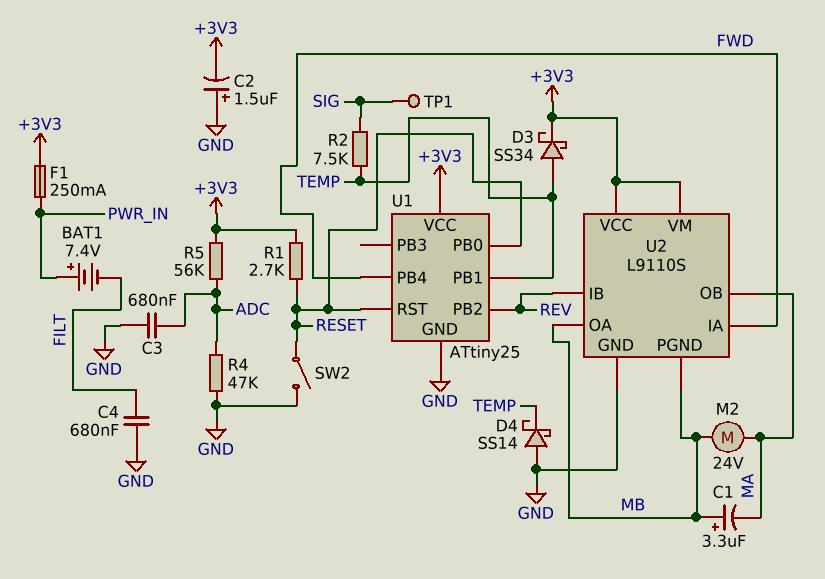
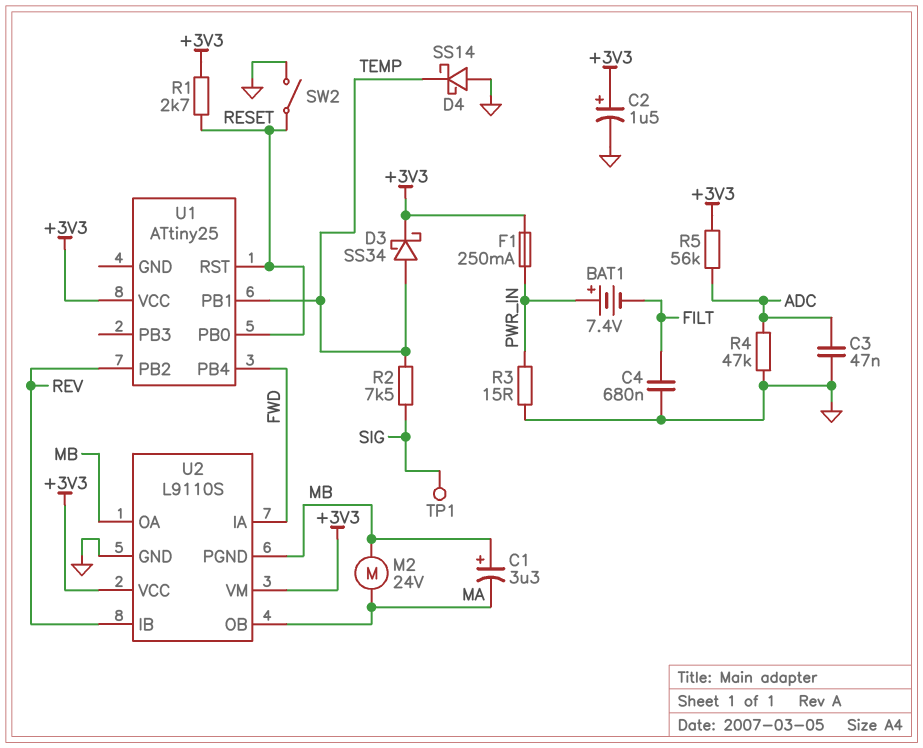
C2: 1.5uF (plus GND, minus +3V3) -> 1.5uF (plus +3V3, minus GND)
C3: 680nF (ADC, GND) -> 47nF (ADC, GND)
R3: none -> 15 (GND, PWR_IN)
U1 pin GND: GND -> none

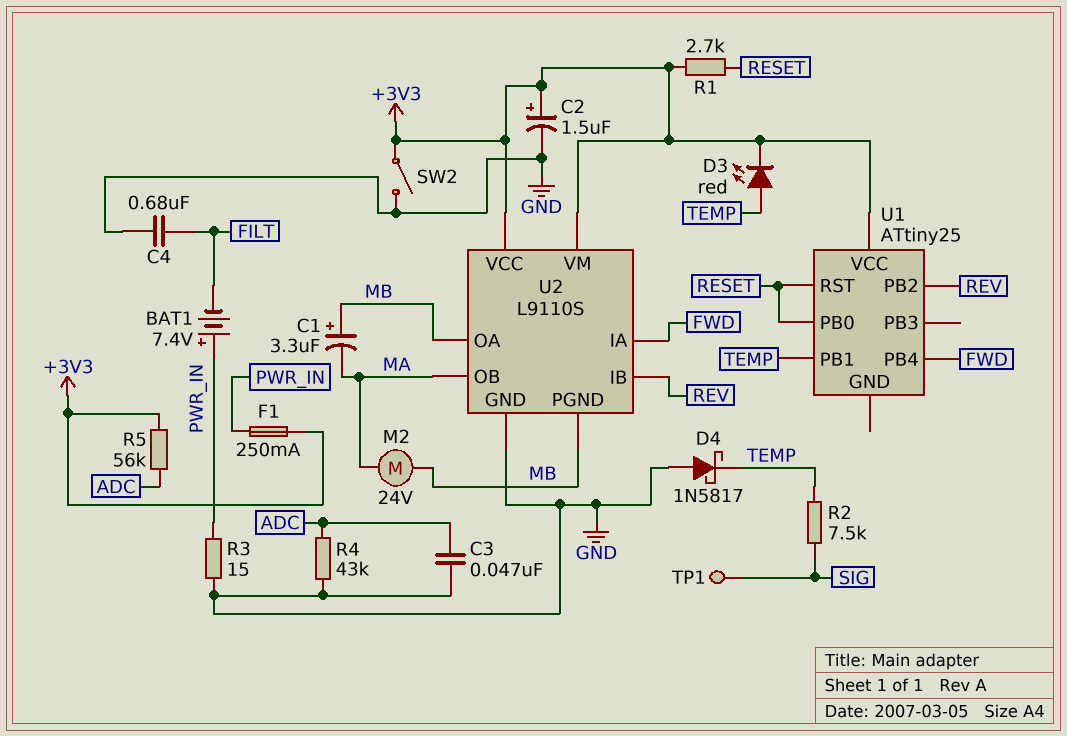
D3: schottky SS34 (A TEMP, K +3V3) -> LED red (A TEMP, K +3V3)
D4: schottky SS14 (A GND, K TEMP) -> schottky 1N5817 (A GND, K TEMP)
R4: 47k (ADC, GND) -> 43k (ADC, GND)
SW2: switch (GND, RESET) -> switch (+3V3, GND)

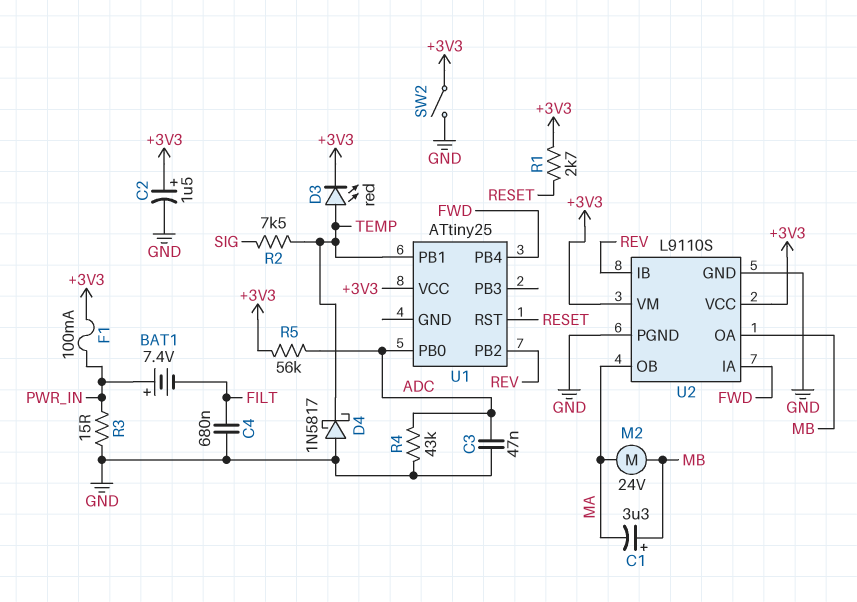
F1: 250mA (+3V3, PWR_IN) -> 100mA (+3V3, PWR_IN)
TP1: test point (SIG) -> none
U1 pin PB0: RESET -> ADC
U2 pin PGND: MB -> GND

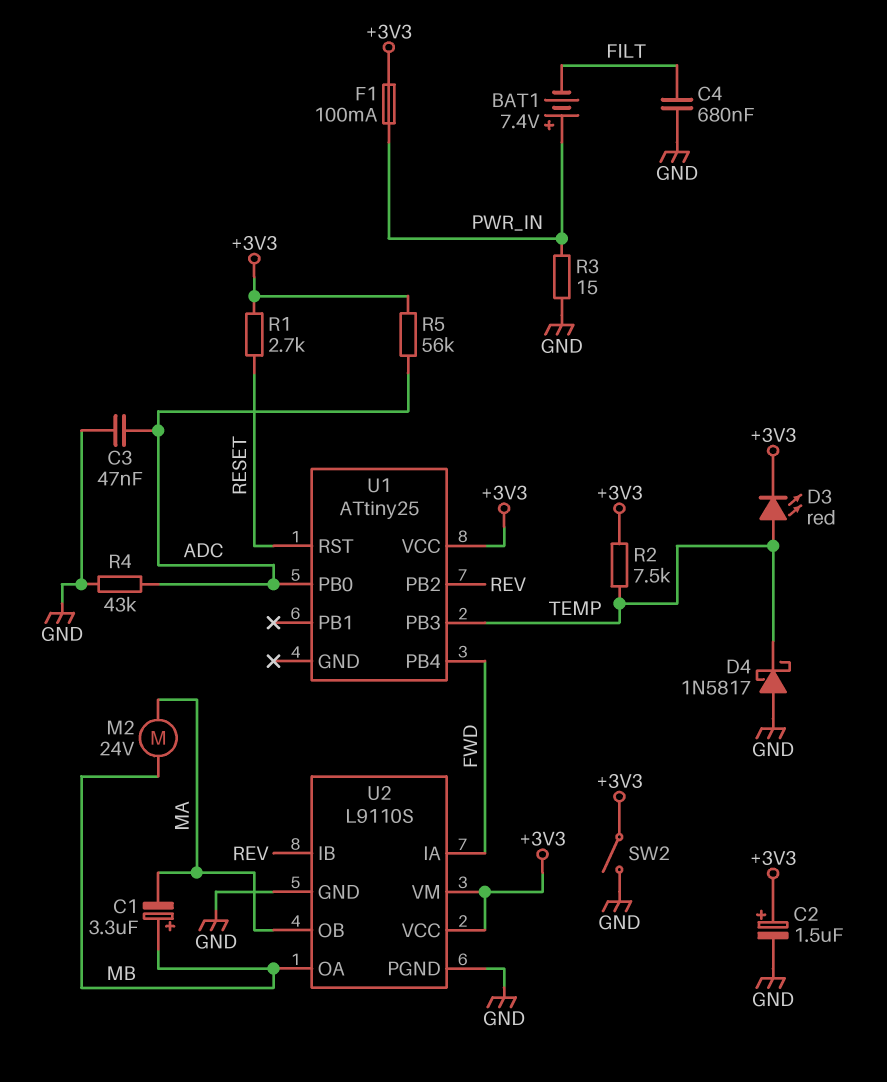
R2: 7.5k (SIG, TEMP) -> 7.5k (+3V3, TEMP)
U1 pin PB1: TEMP -> none
U1 pin PB3: none -> TEMP

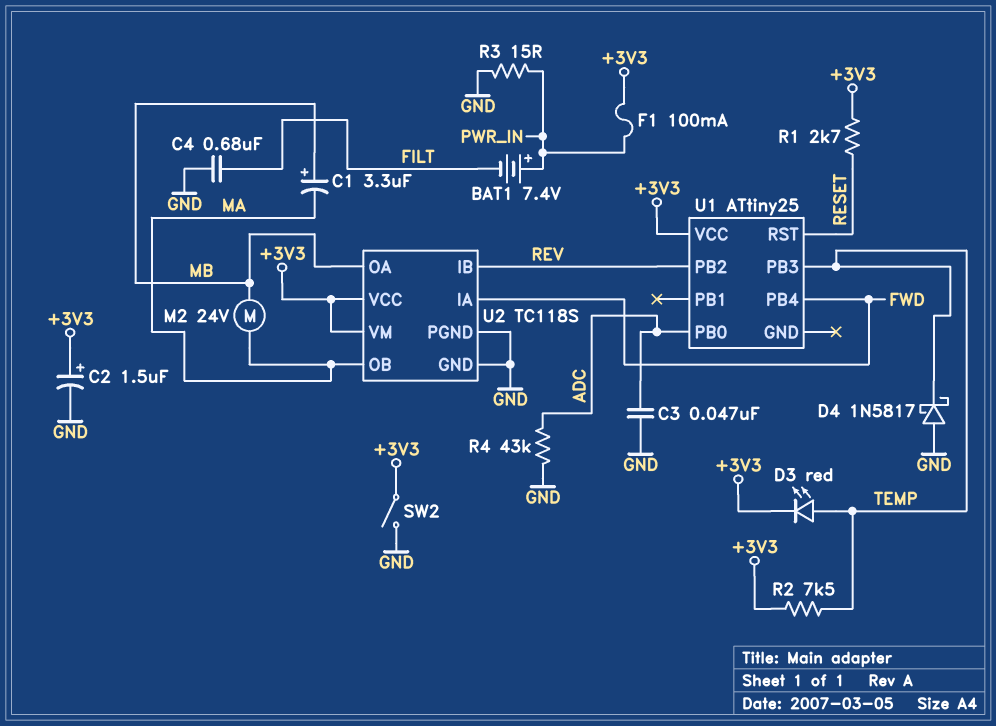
R5: 56k (+3V3, ADC) -> none
U2: L9110S -> TC118S

